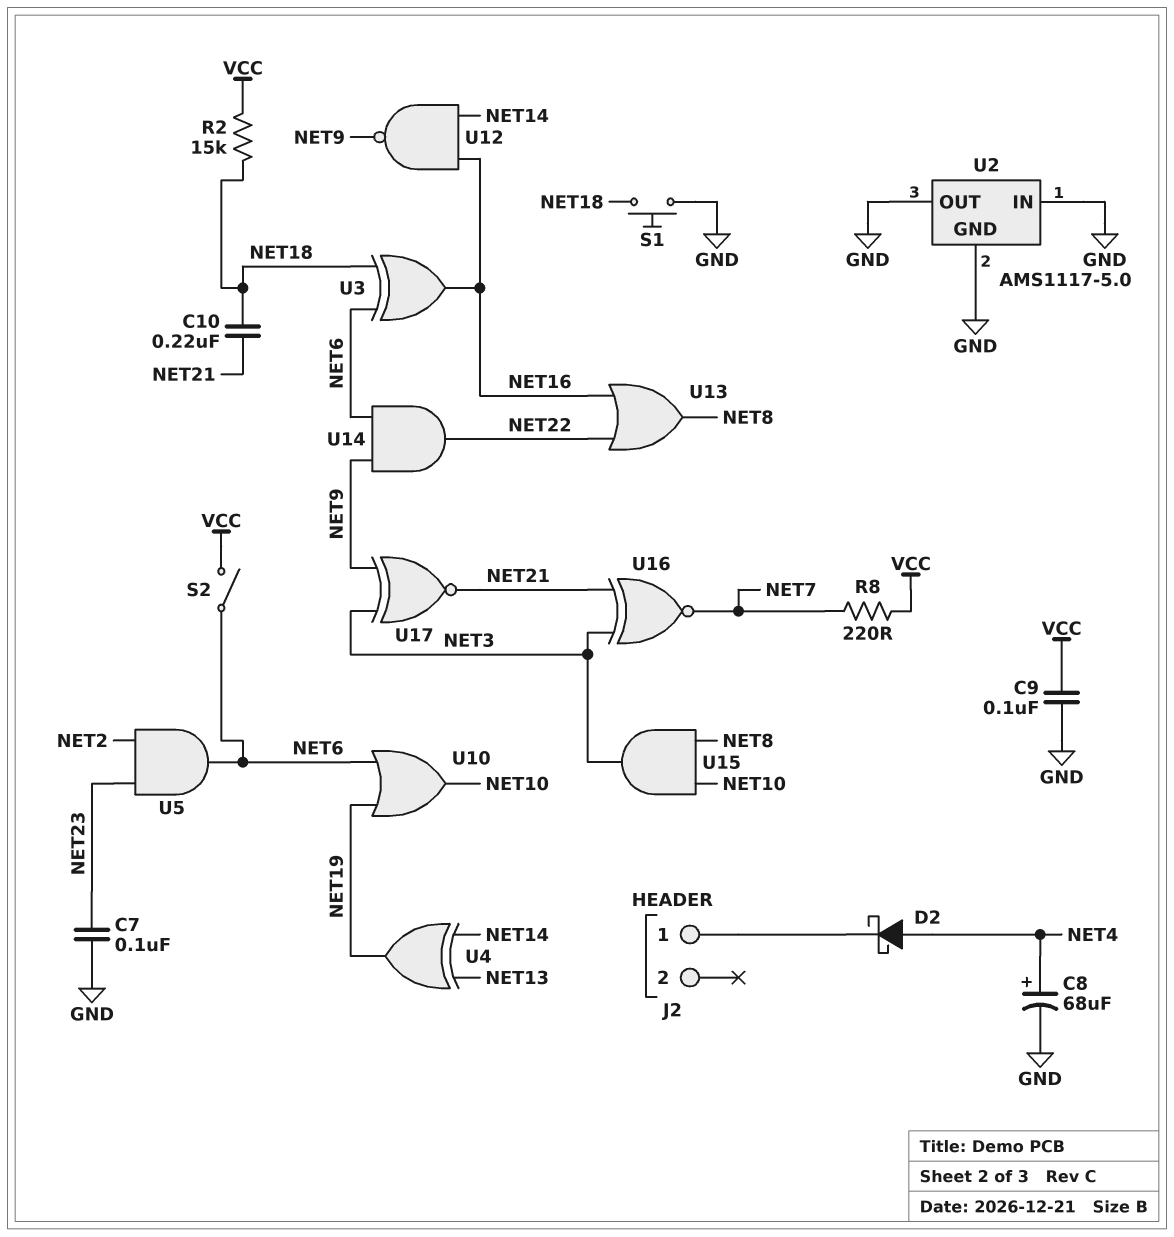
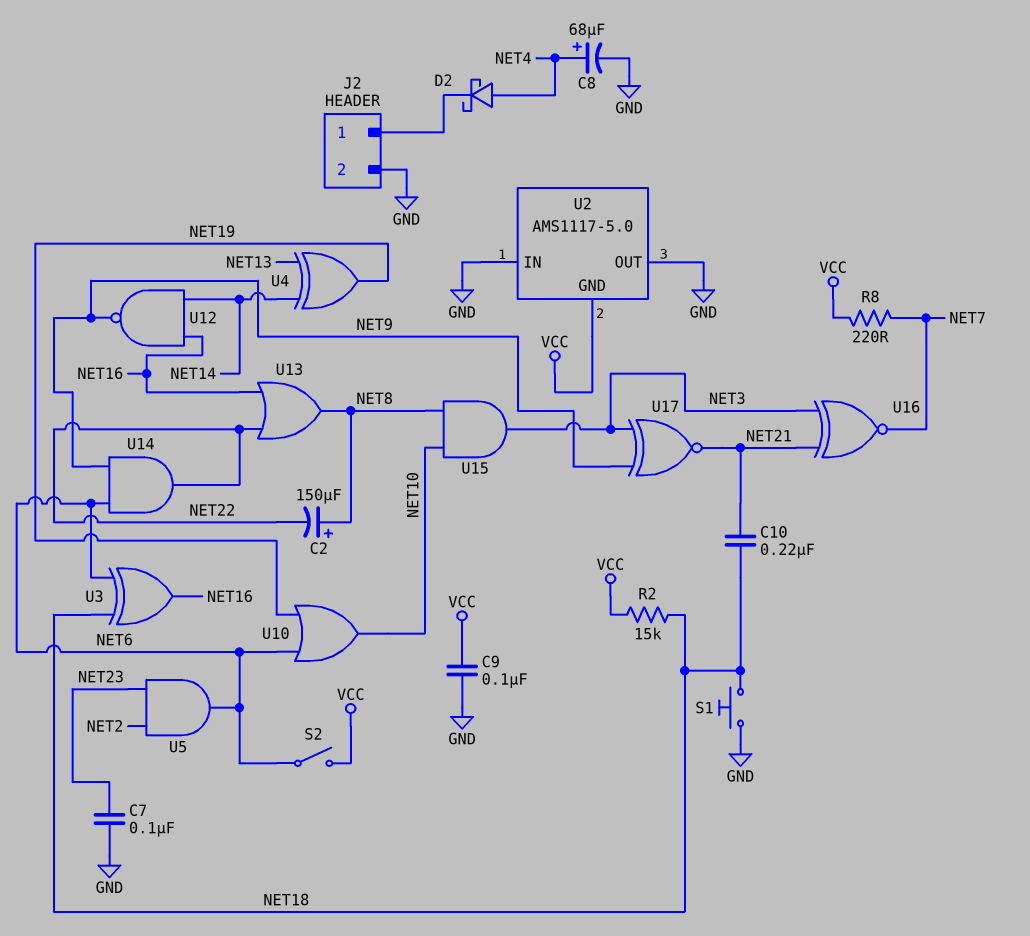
C2: none -> 150uF (plus NET8, minus NET22)
J2 pin 2: none -> GND
U2 pin GND: GND -> VCC

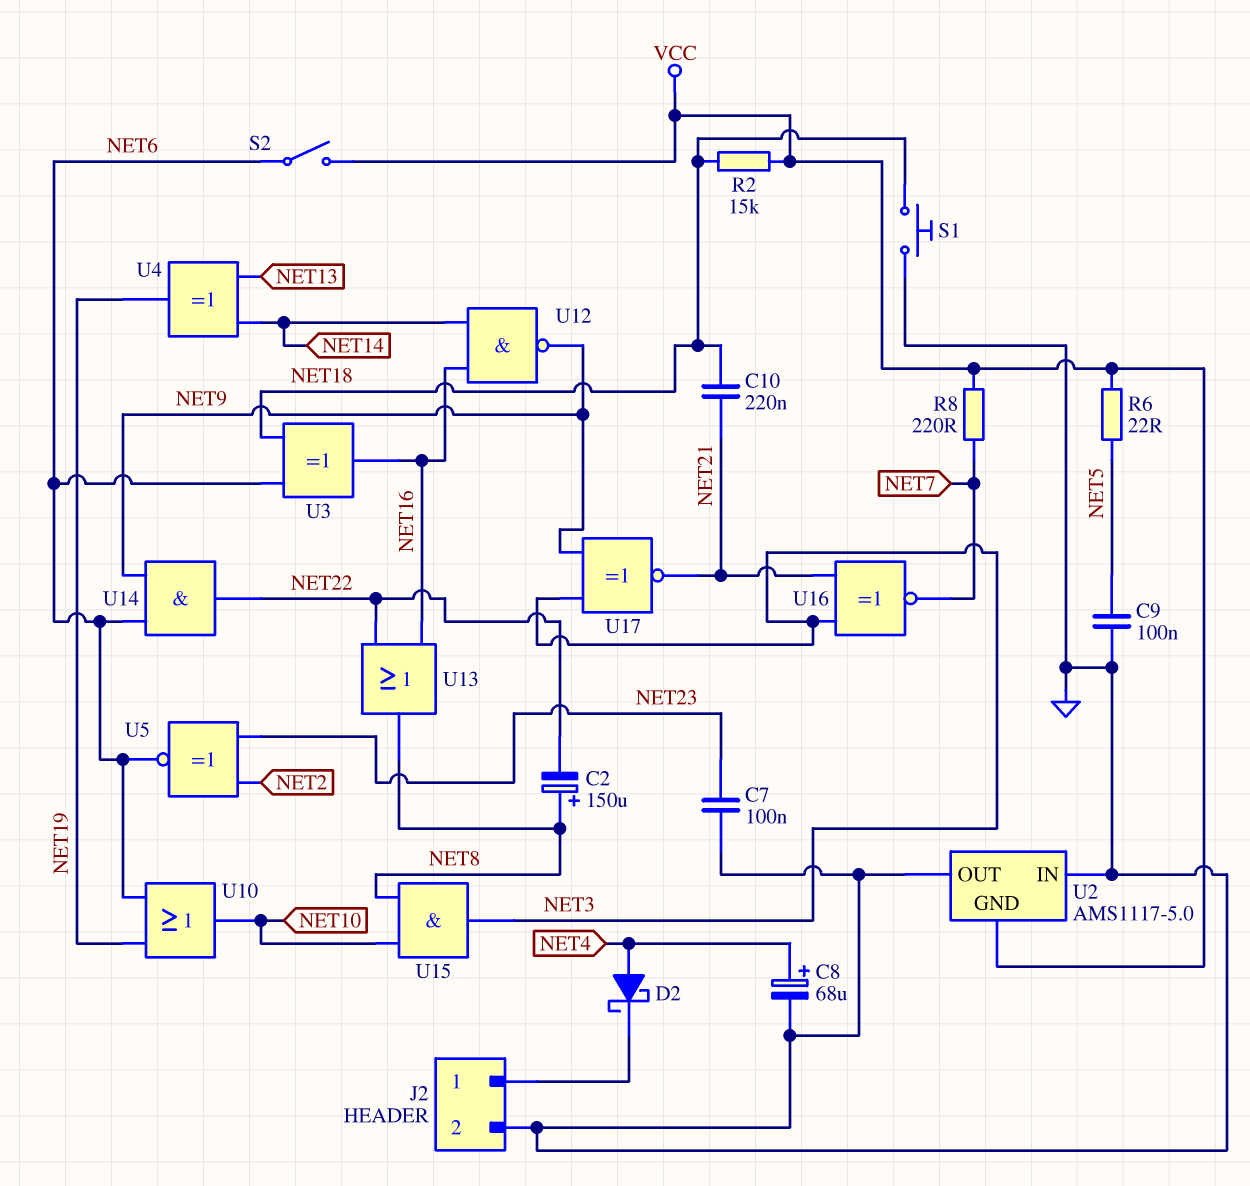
C9: 100nF (GND, VCC) -> 100nF (GND, NET5)
R6: none -> 22 (NET5, VCC)
U5: AND (in NET2, in NET23, out NET6) -> XNOR (in NET2, in NET23, out NET6)

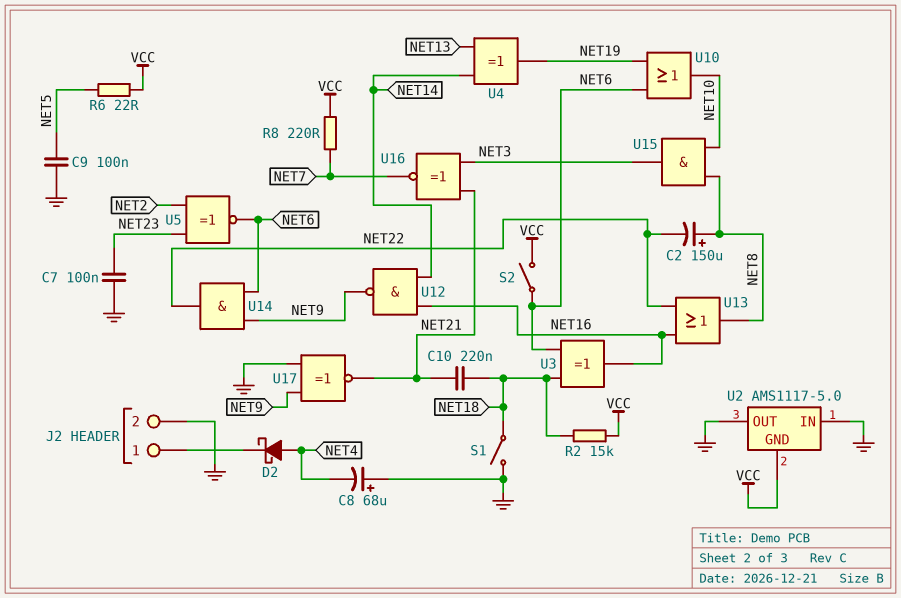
C8: 68uF (plus NET4, minus GND) -> 68uF (plus GND, minus NET4)
S1: button (GND, NET18) -> switch (GND, NET18)
U17: XNOR (in NET3, in NET9, out NET21) -> XNOR (in GND, in NET9, out NET21)

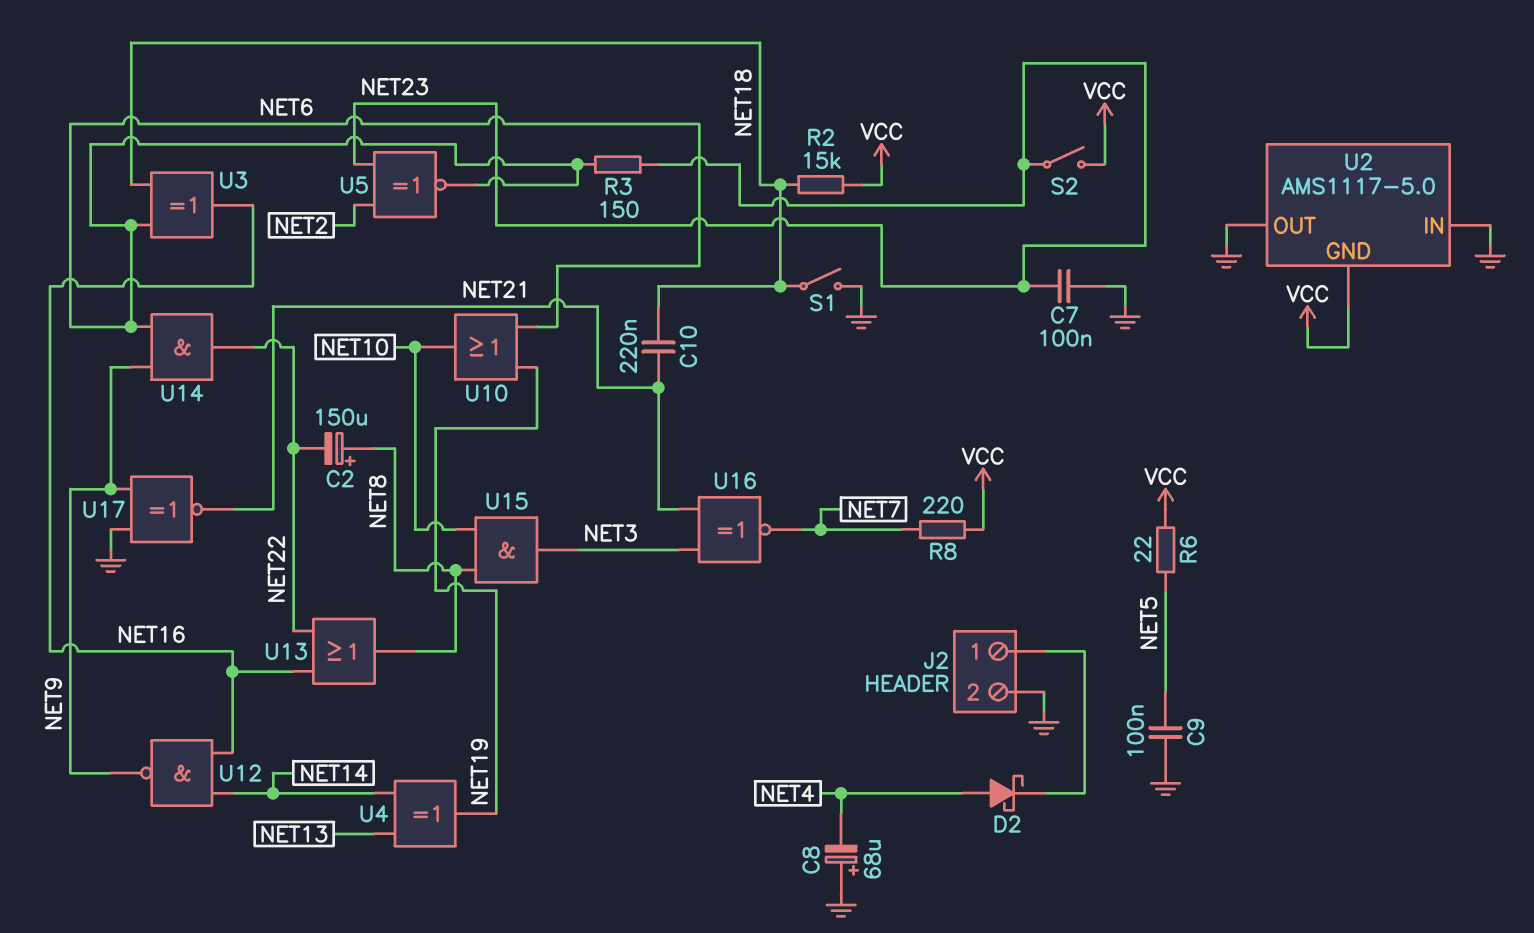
R3: none -> 150 (NET6, NET23)
S2: switch (NET6, VCC) -> switch (NET23, VCC)

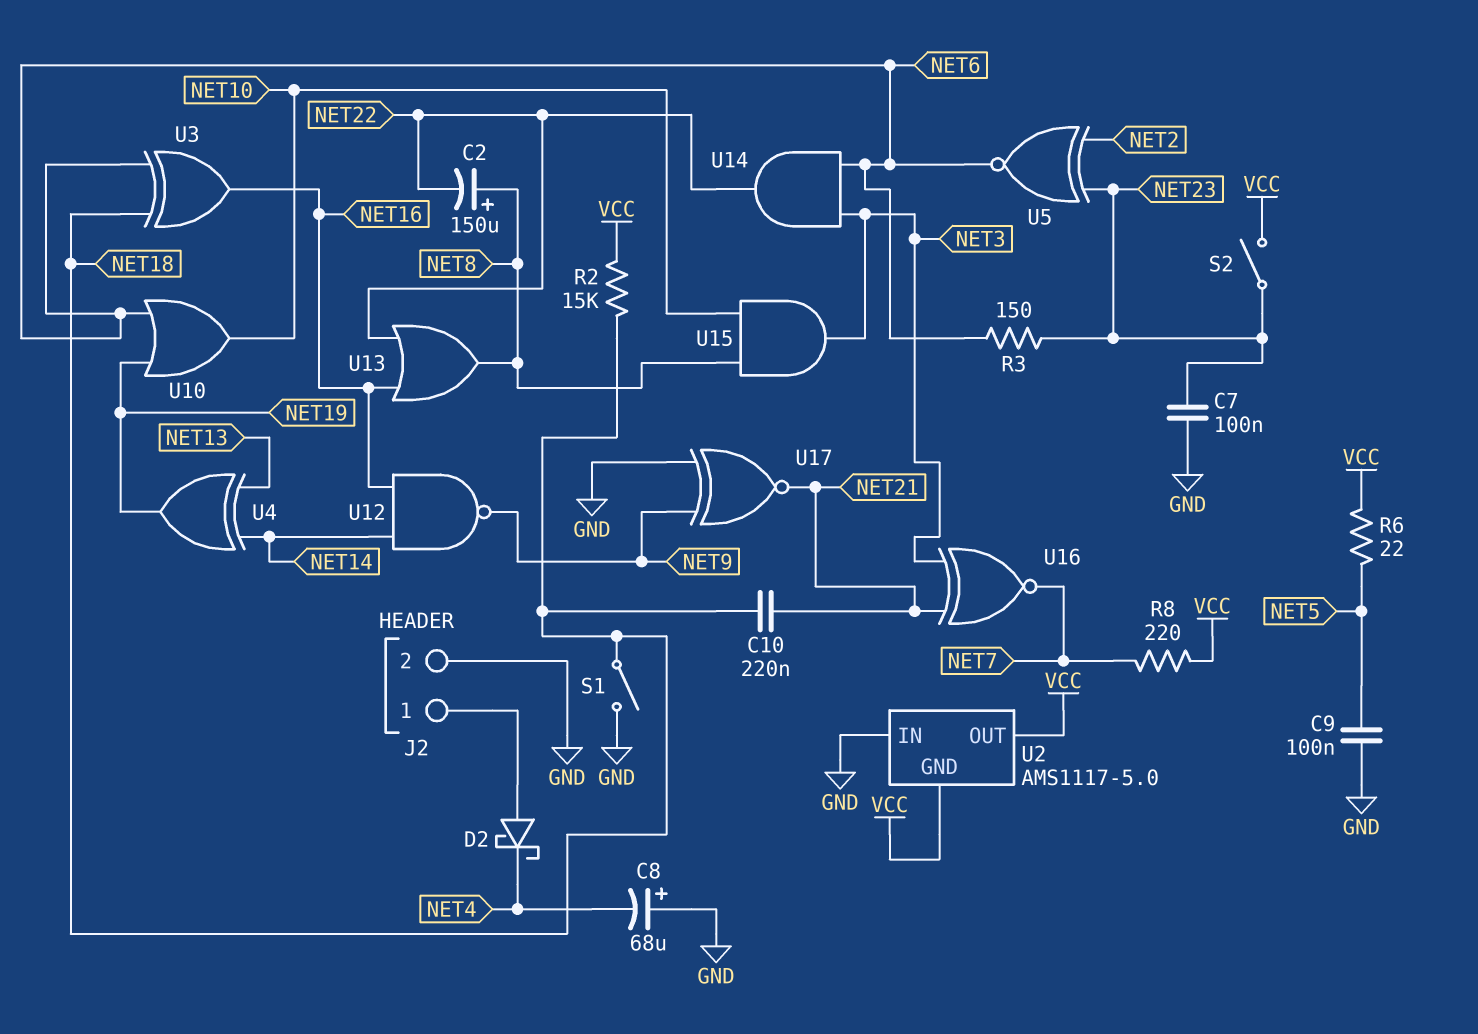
D2: schottky (A NET4, K J2/1) -> schottky (A J2/1, K NET4)
U2 pin OUT: GND -> VCC
U14: AND (in NET6, in NET9, out NET22) -> AND (in NET3, in NET6, out NET22)

